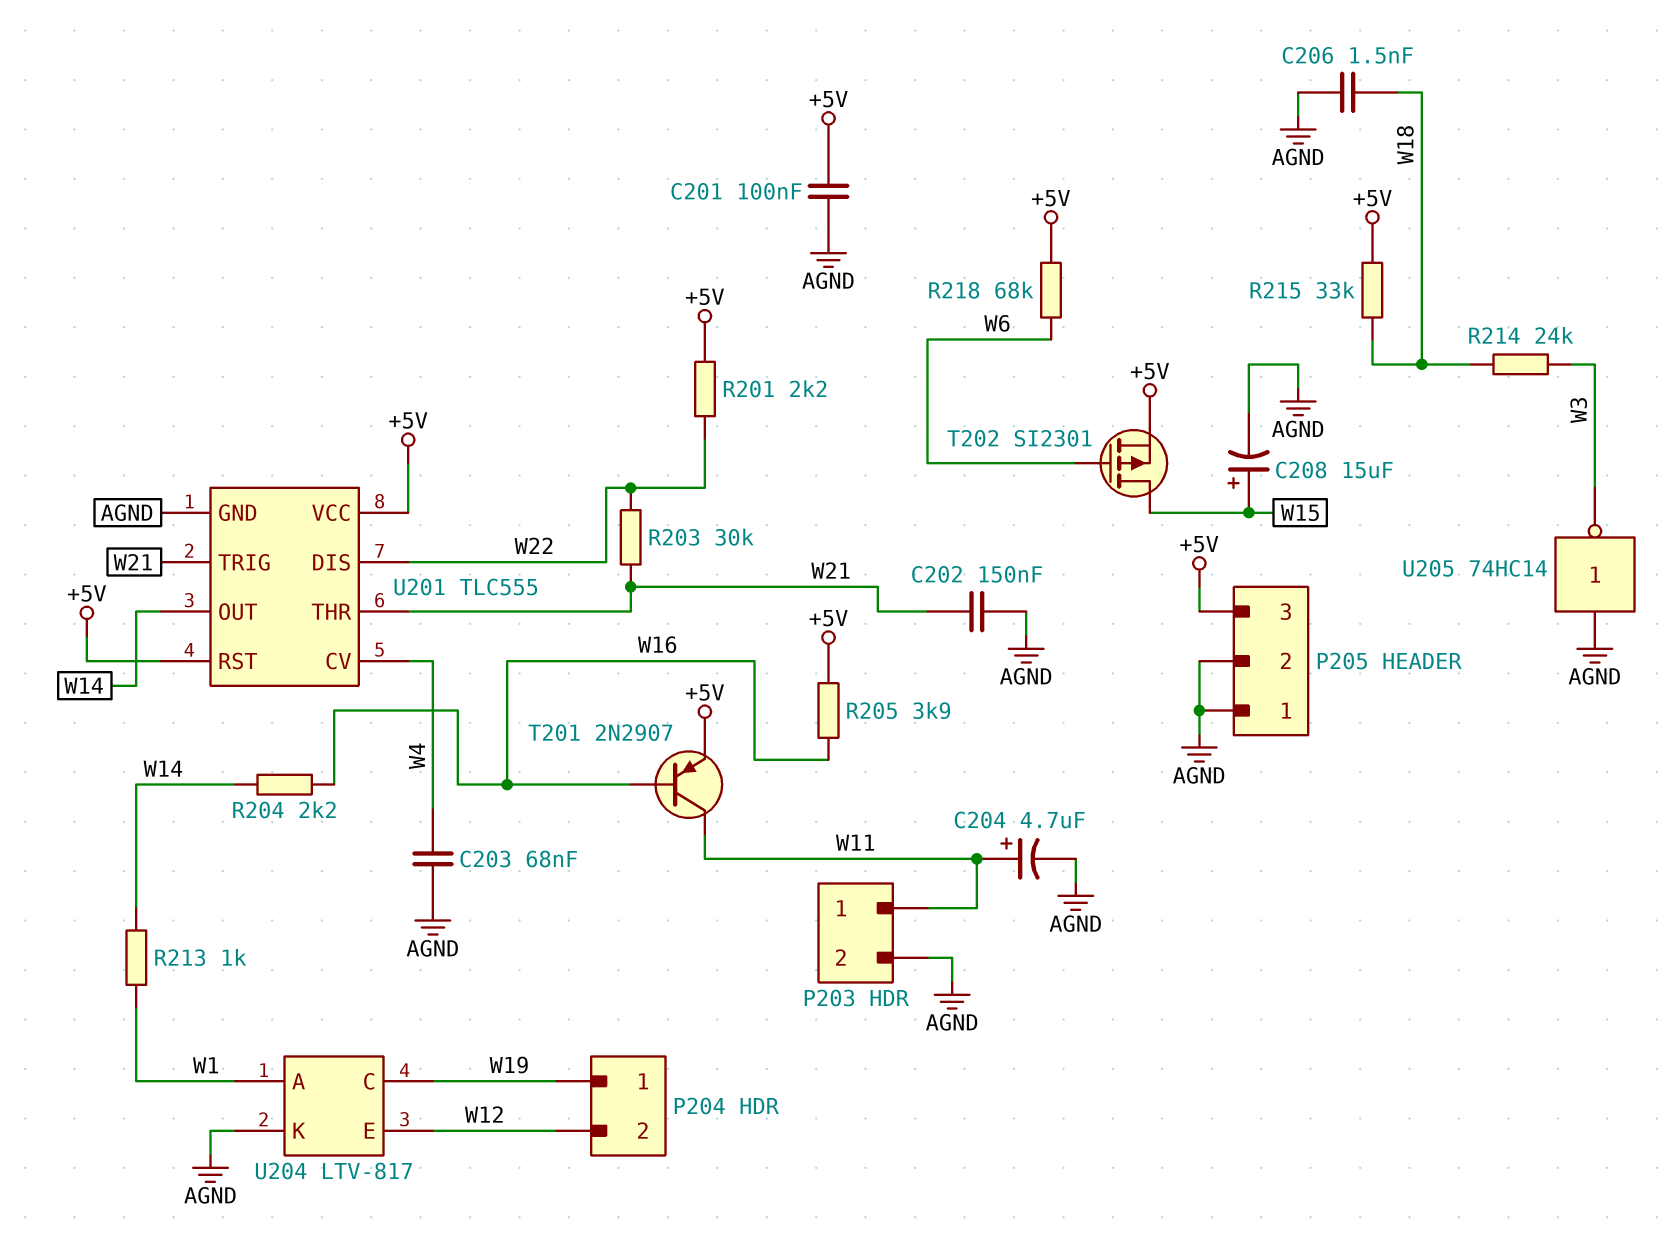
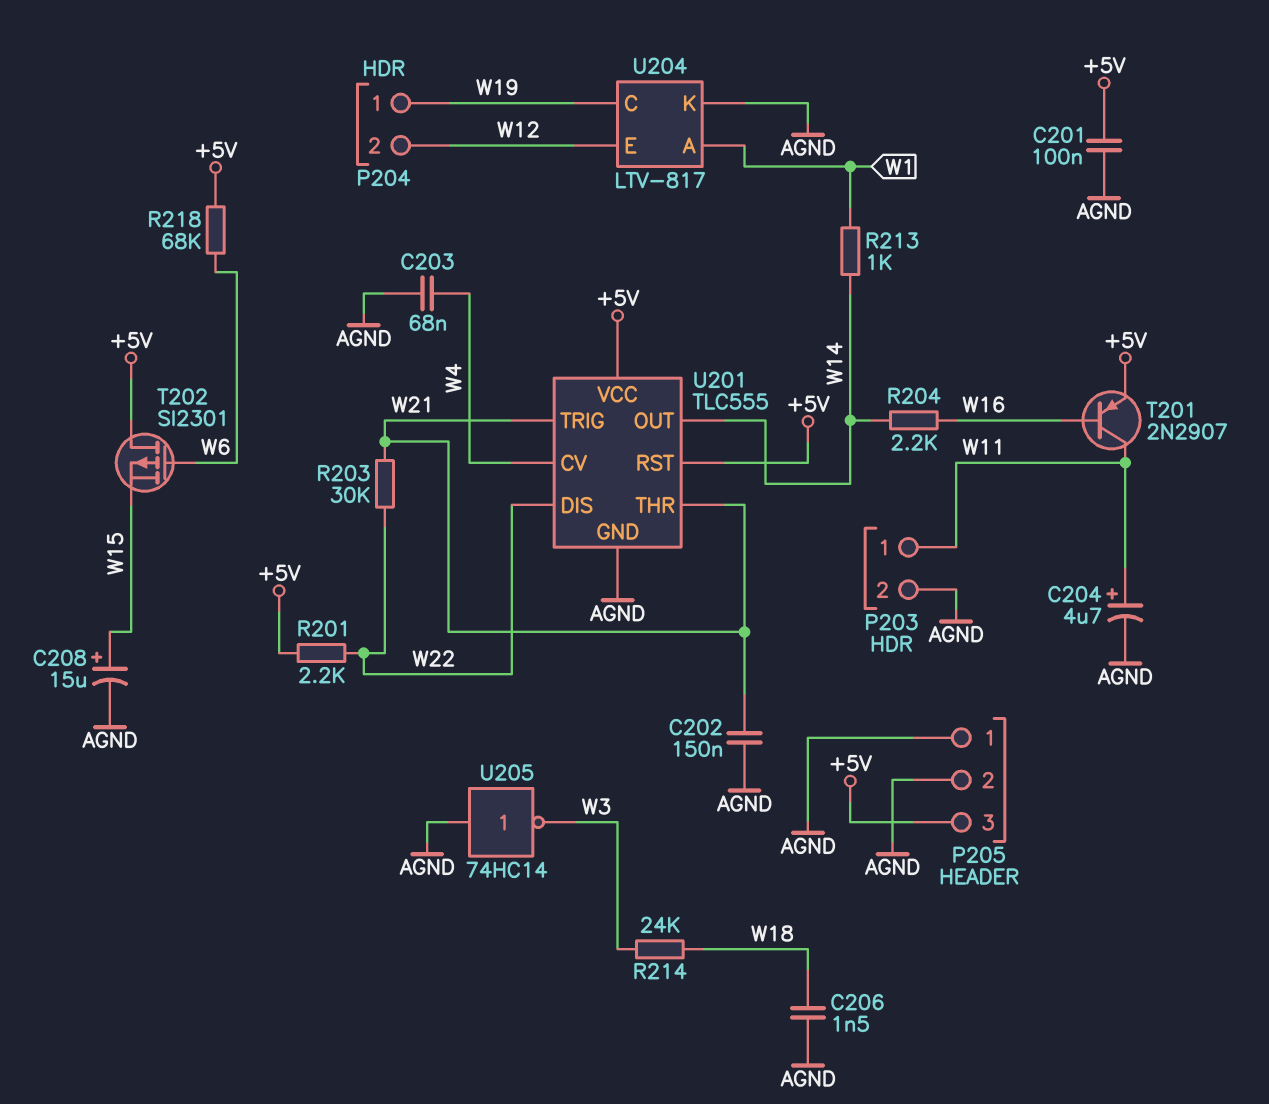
R205: 3.9k (+5V, W16) -> none
R215: 33k (+5V, W18) -> none
T202: PMOS SI2301 (G W6, D W15, S +5V) -> PMOS SI2301 (G W6, D +5V, S W15)

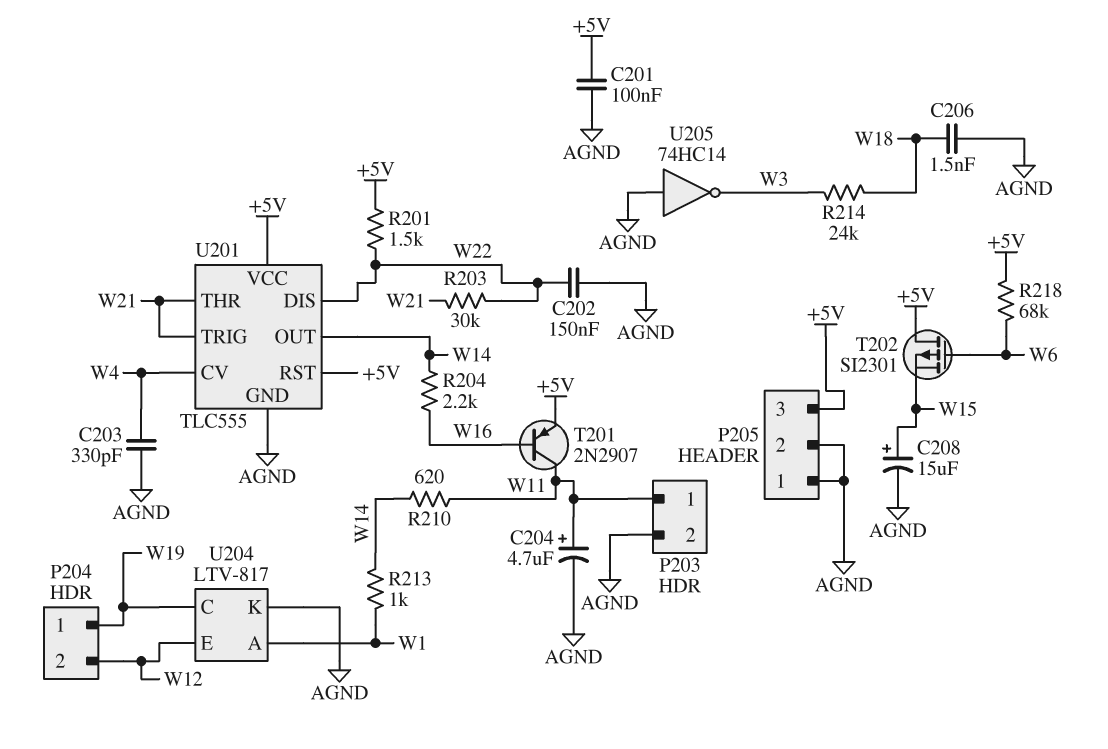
C202: 150nF (AGND, W21) -> 150nF (AGND, W22)
C203: 68nF (AGND, W4) -> 330pF (AGND, W4)
R201: 2.2k (+5V, W22) -> 1.5k (+5V, W22)
R210: none -> 620 (W11, W14)

